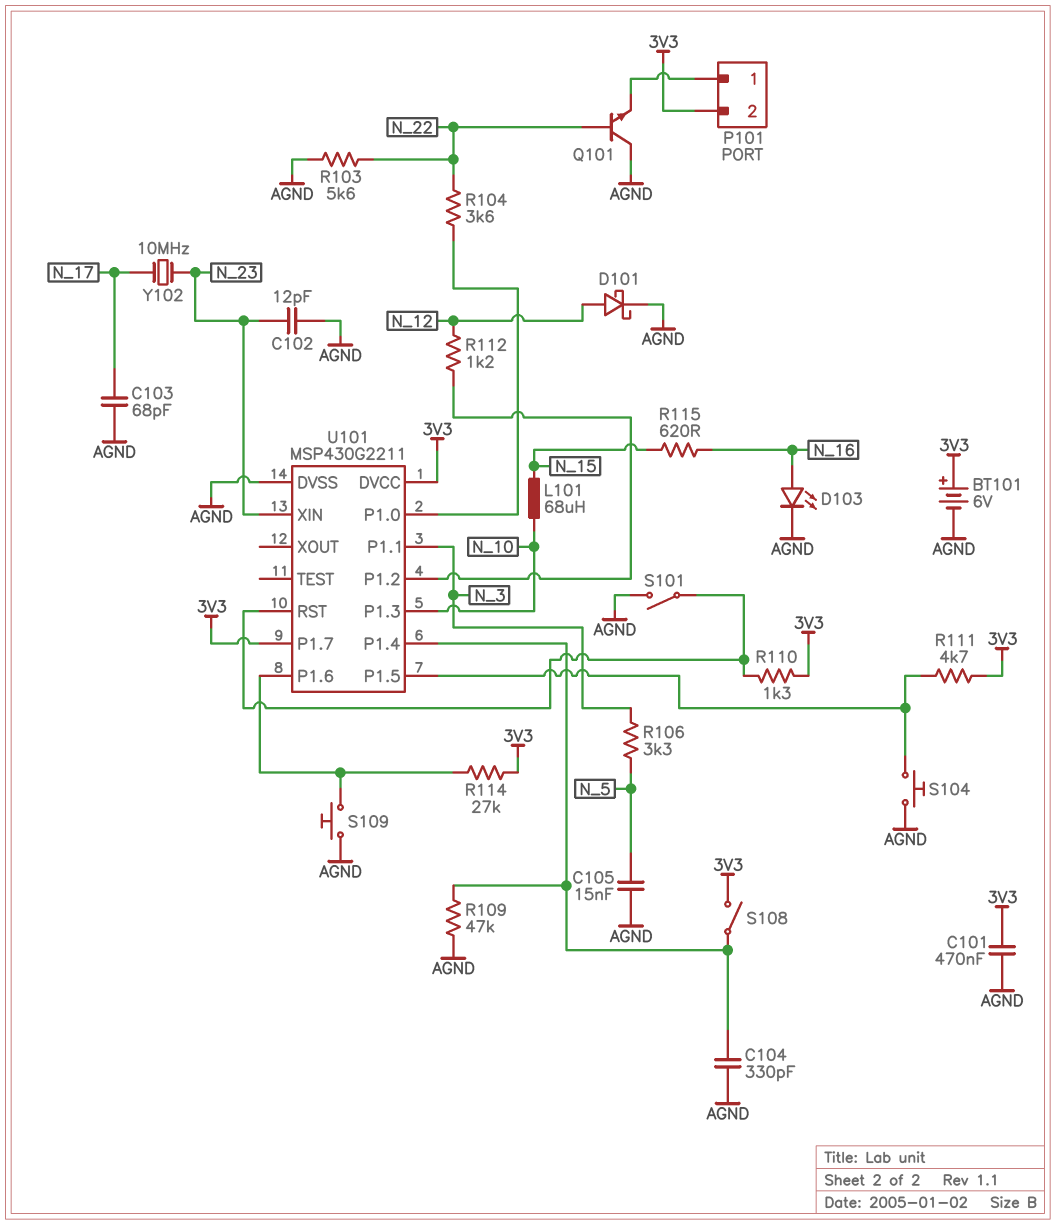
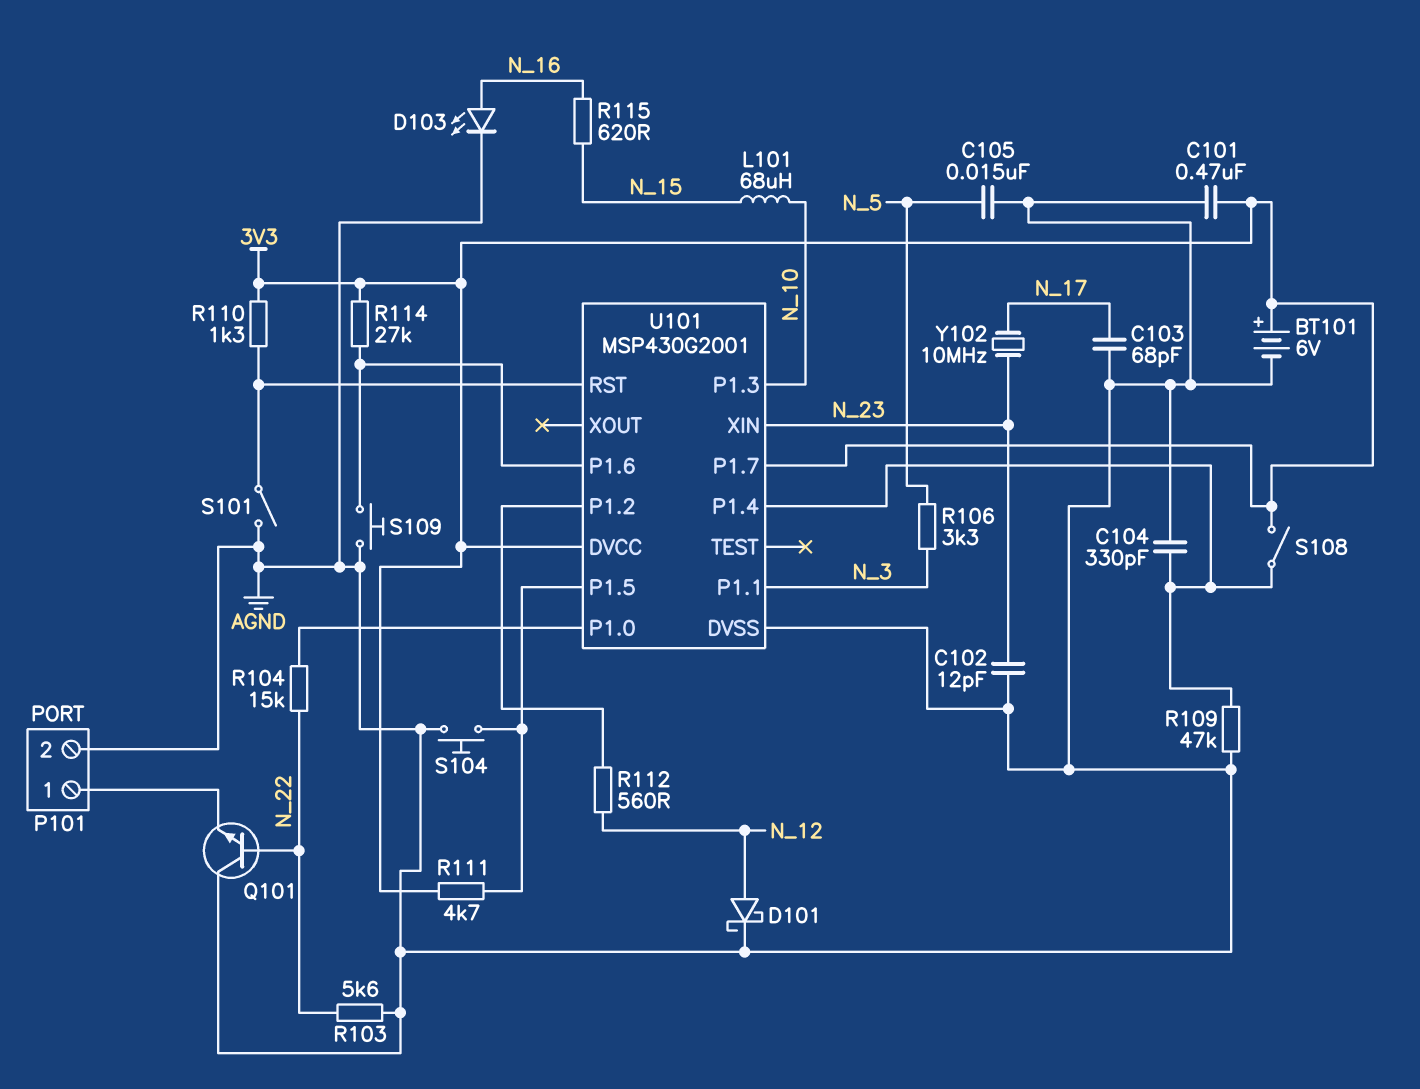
P101 pin 2: 3V3 -> AGND
R104: 3.6k (N_22, U101/P1.0) -> 15k (N_22, U101/P1.0)
R112: 1.2k (N_12, U101/P1.2) -> 560 (N_12, U101/P1.2)
U101: MSP430G2211 -> MSP430G2001

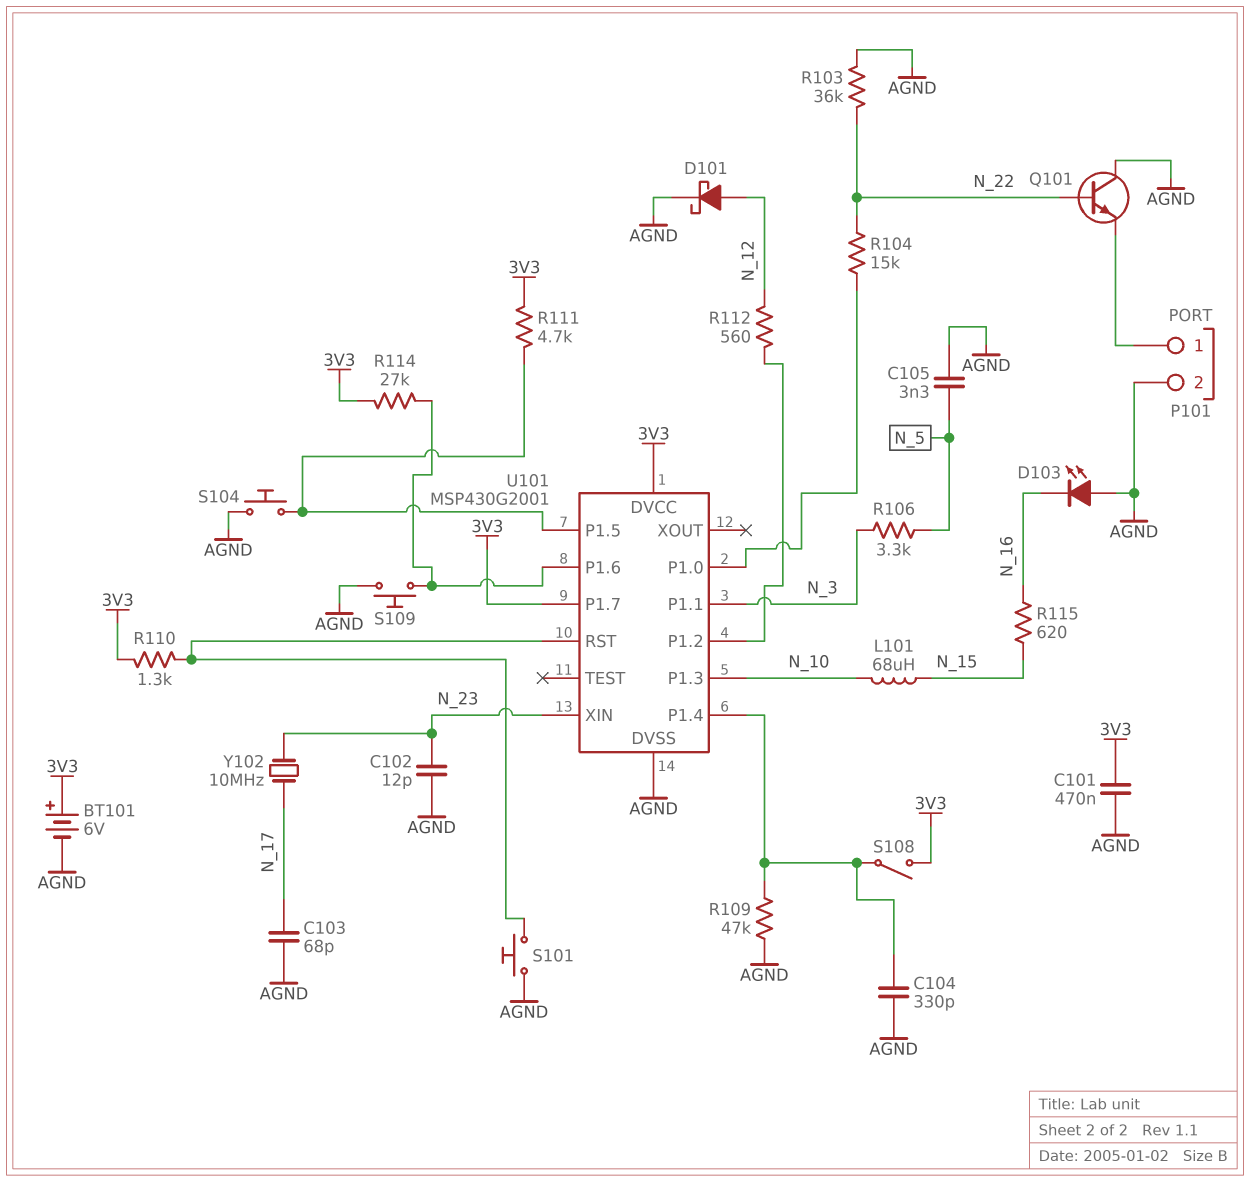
C105: 15nF (AGND, N_5) -> 3.3nF (AGND, N_5)
D103: LED (A N_16, K AGND) -> LED (A AGND, K N_16)
R103: 5.6k (AGND, N_22) -> 36k (AGND, N_22)
S101: switch (AGND, U101/RST) -> button (AGND, U101/RST)

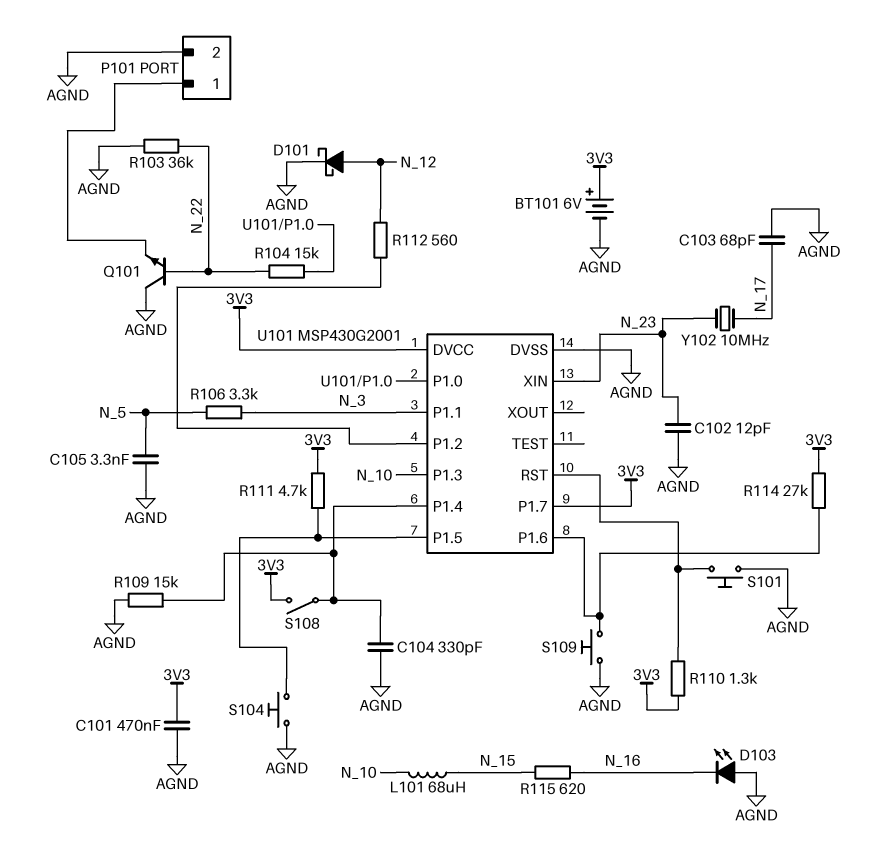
R109: 47k (AGND, U101/P1.4) -> 15k (AGND, U101/P1.4)

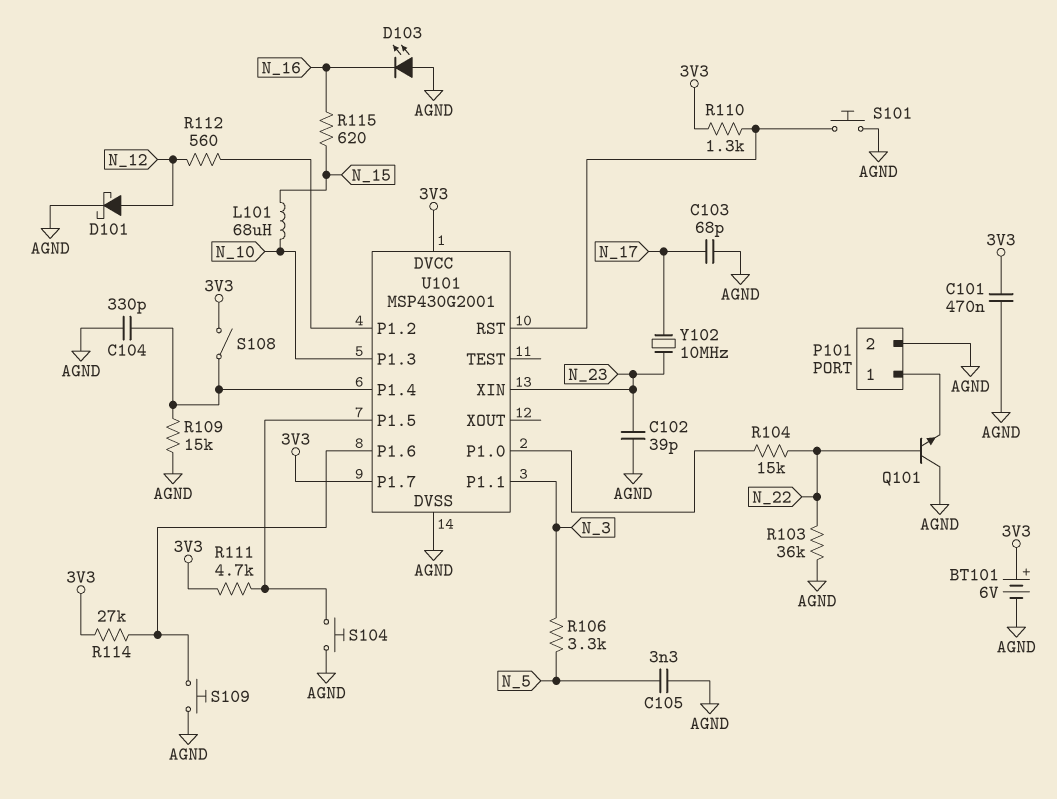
C102: 12pF (AGND, N_23) -> 39pF (AGND, N_23)

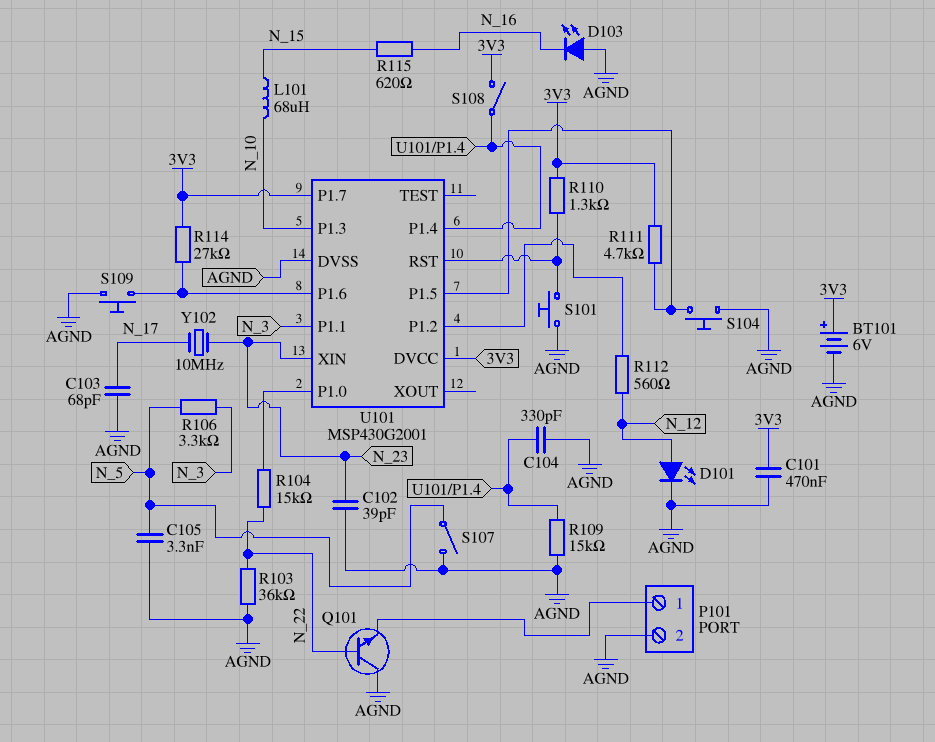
D101: schottky (A N_12, K AGND) -> LED (A N_12, K AGND)
S107: none -> switch (AGND, N_5)

